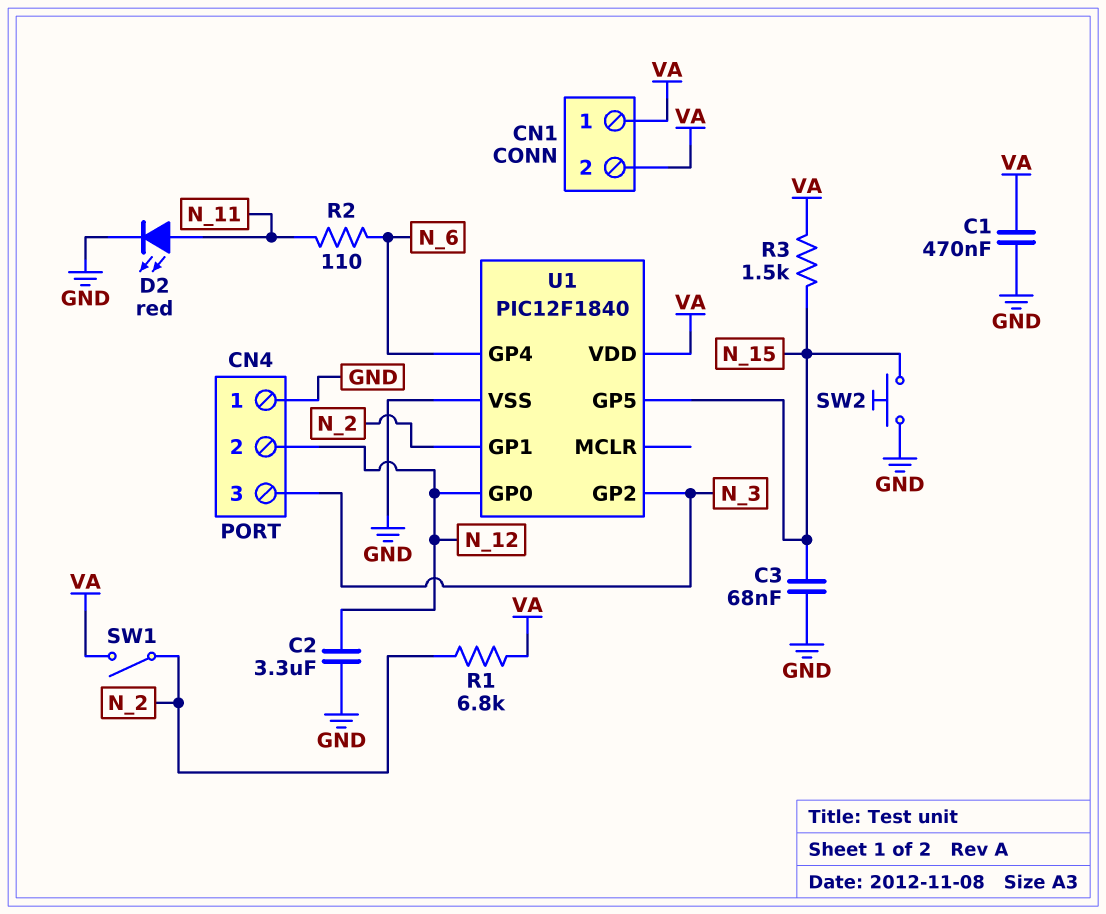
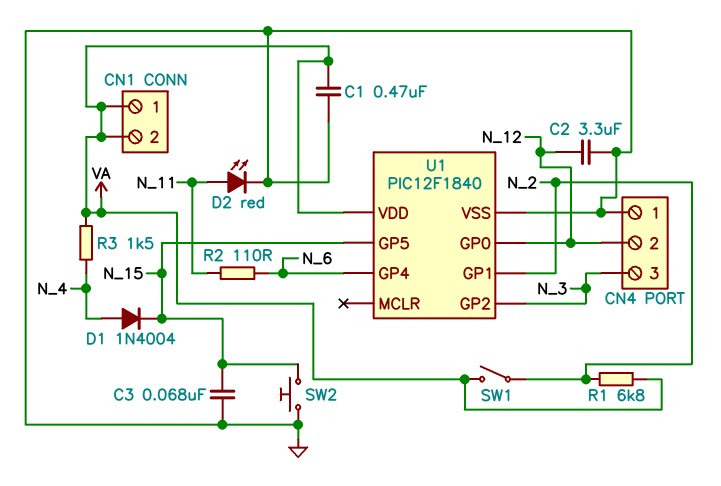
D1: none -> diode 1N4004 (A N_4, K N_15)
R3: 1.5k (N_15, VA) -> 1.5k (N_4, VA)

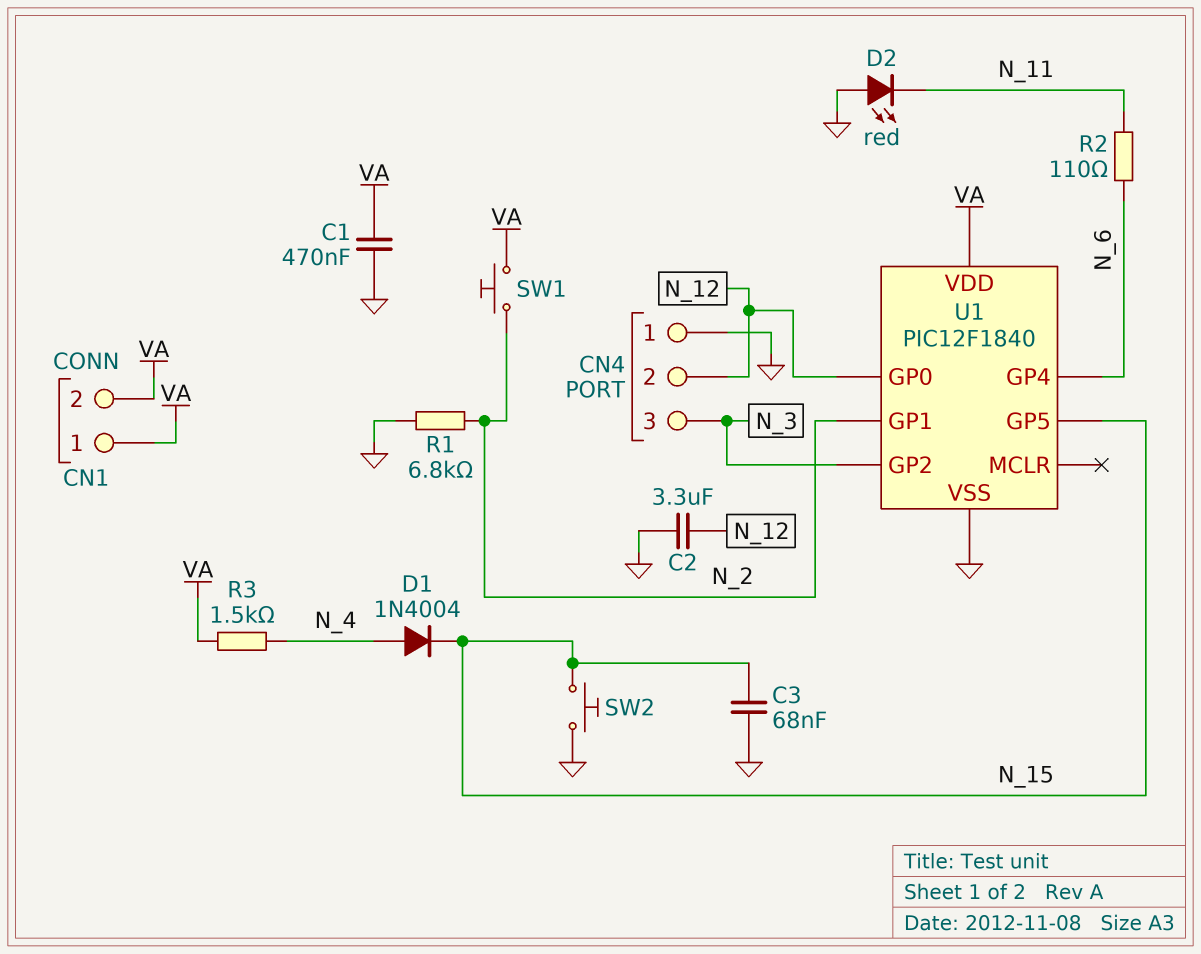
D2: LED red (A N_11, K GND) -> LED red (A GND, K N_11)
R1: 6.8k (N_2, VA) -> 6.8k (GND, N_2)
SW1: switch (N_2, VA) -> button (N_2, VA)

